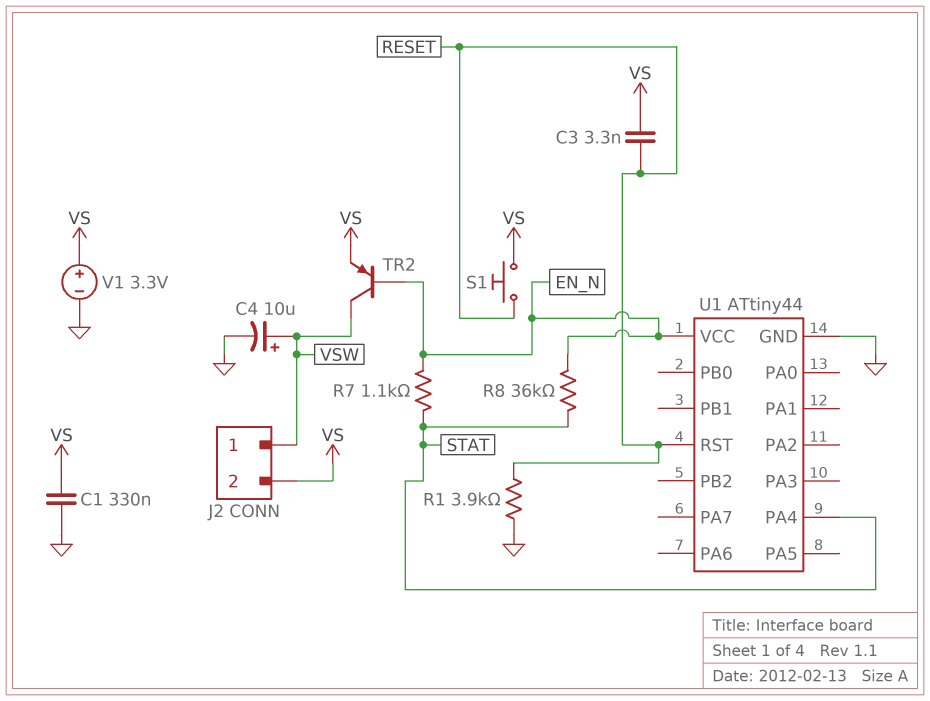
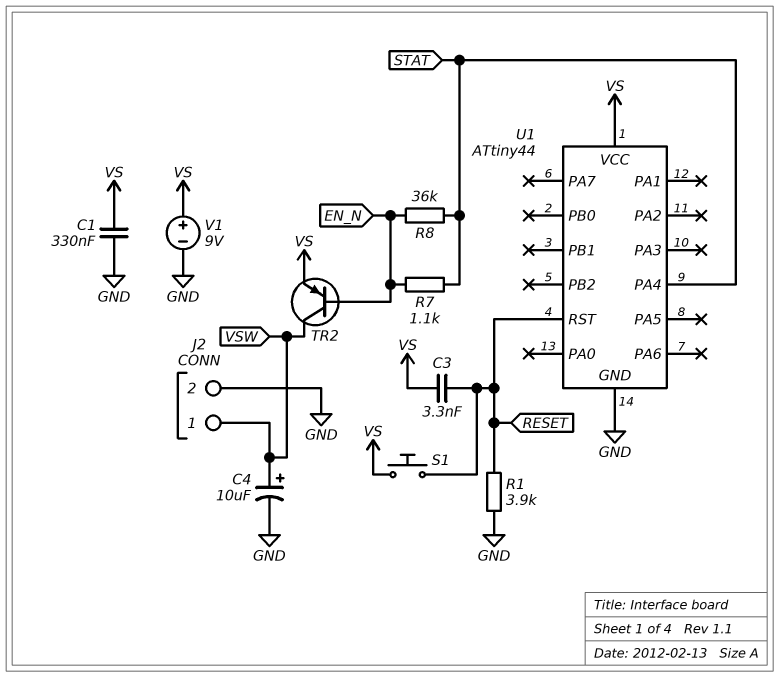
J2 pin 2: VS -> GND
U1 pin VCC: EN_N -> VS
V1: 3.3V (plus VS, minus GND) -> 9V (plus VS, minus GND)

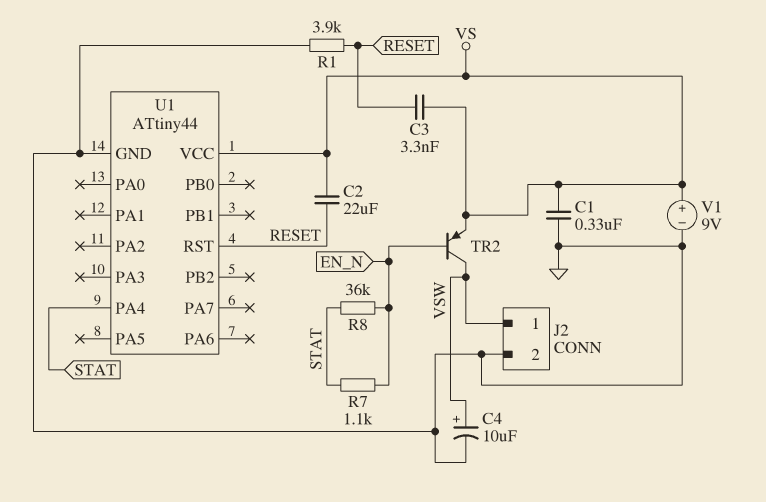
C2: none -> 22uF (RESET, VS)
S1: button (RESET, VS) -> none

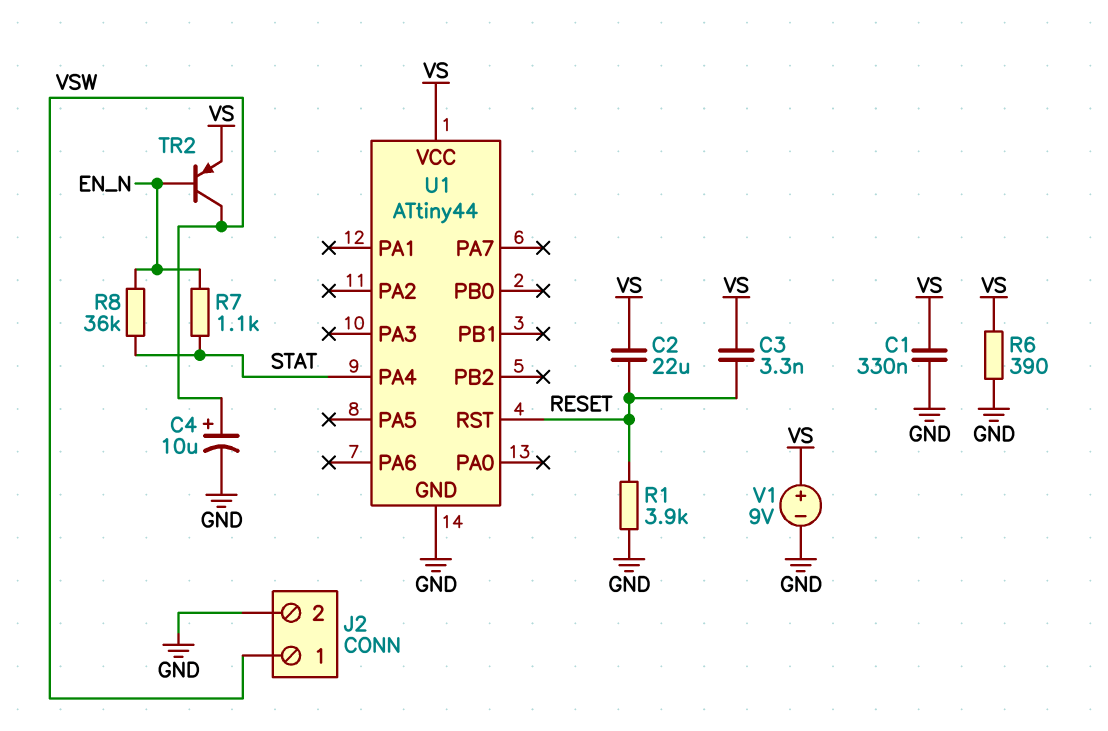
R6: none -> 390 (GND, VS)

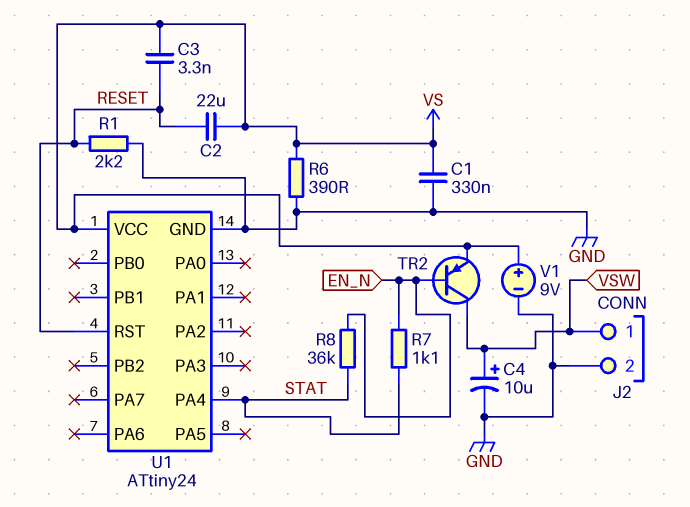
R1: 3.9k (GND, RESET) -> 2.2k (GND, RESET)
U1: ATtiny44 -> ATtiny24

